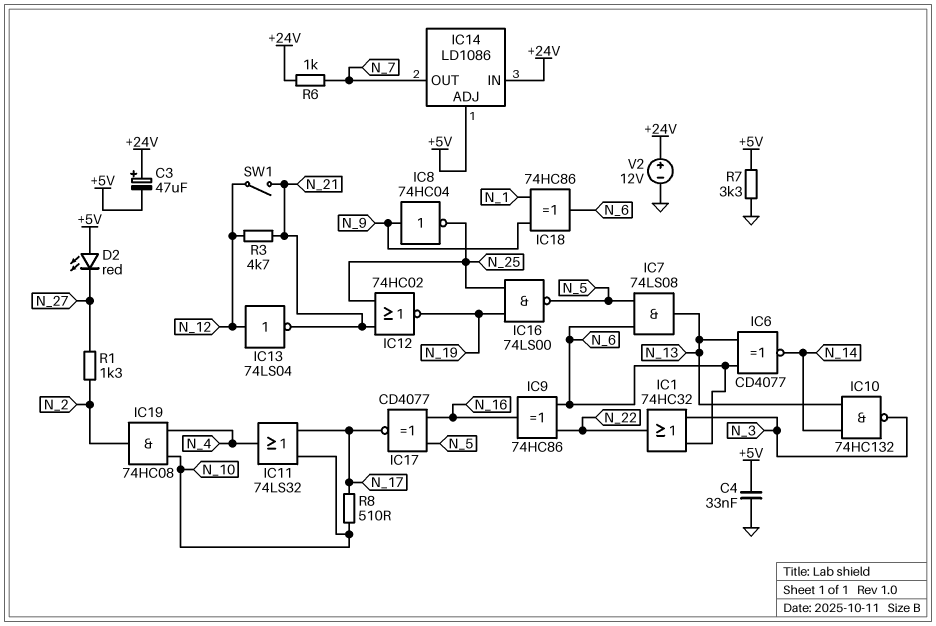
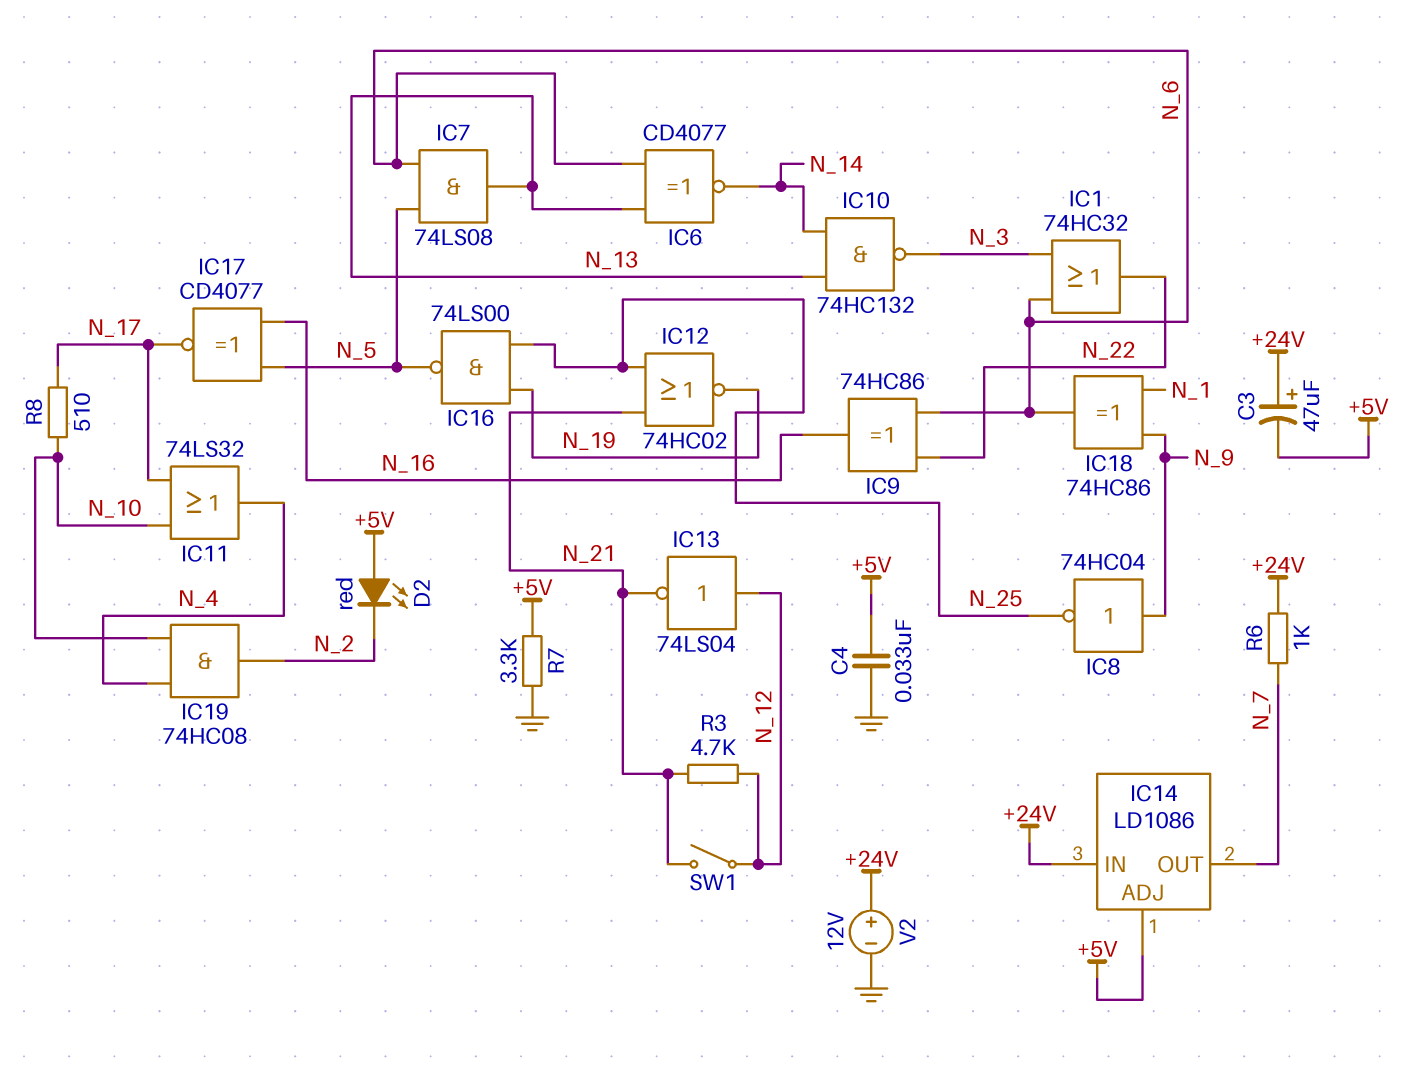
D2: LED red (A +5V, K N_27) -> LED red (A +5V, K N_2)
R1: 1.3k (N_2, N_27) -> none

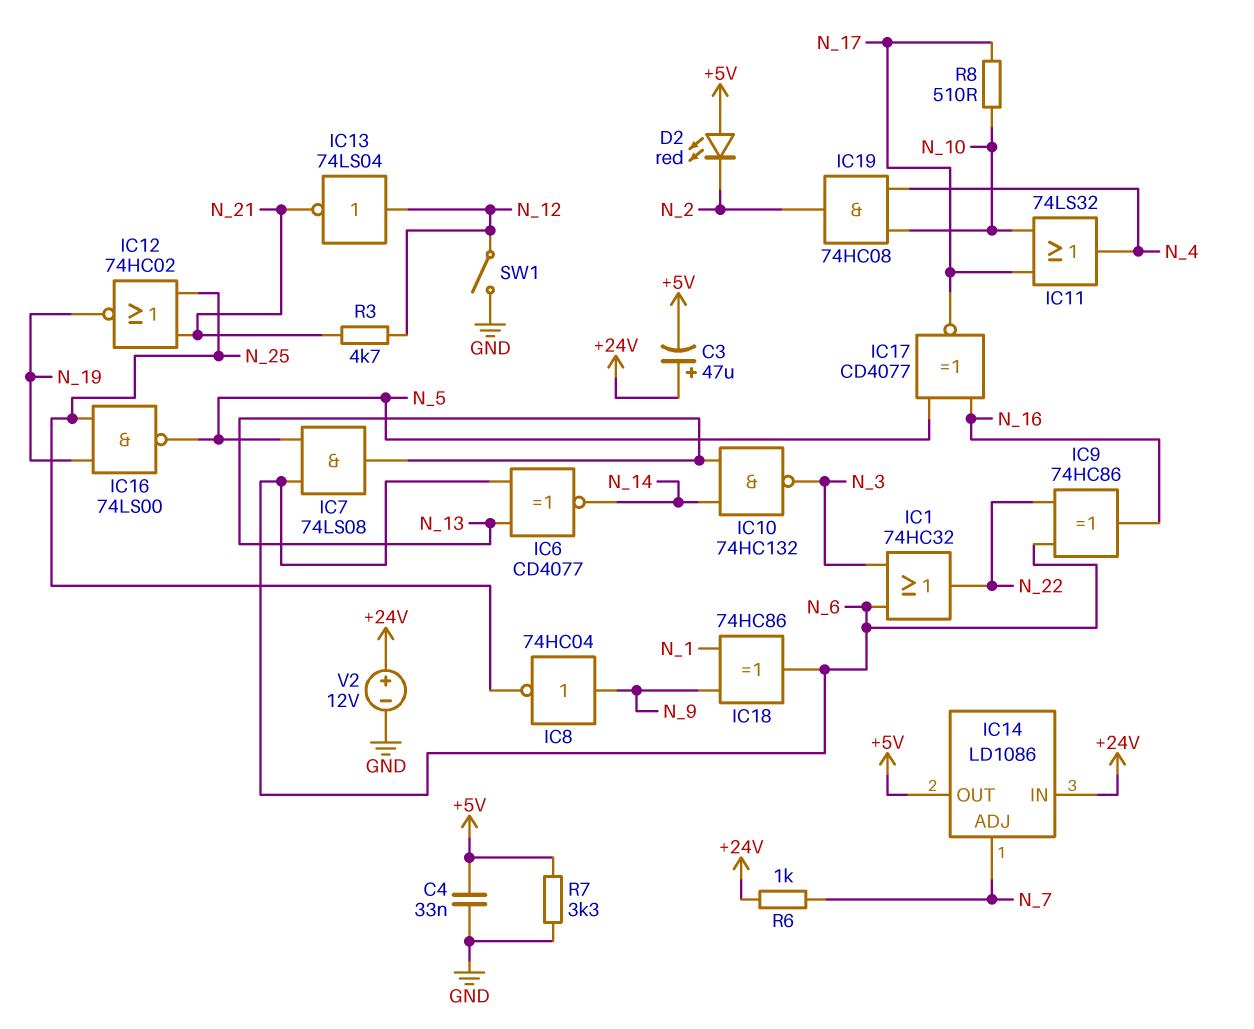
IC14 pin ADJ: +5V -> N_7
IC14 pin OUT: N_7 -> +5V
SW1: switch (N_12, N_21) -> switch (GND, N_12)

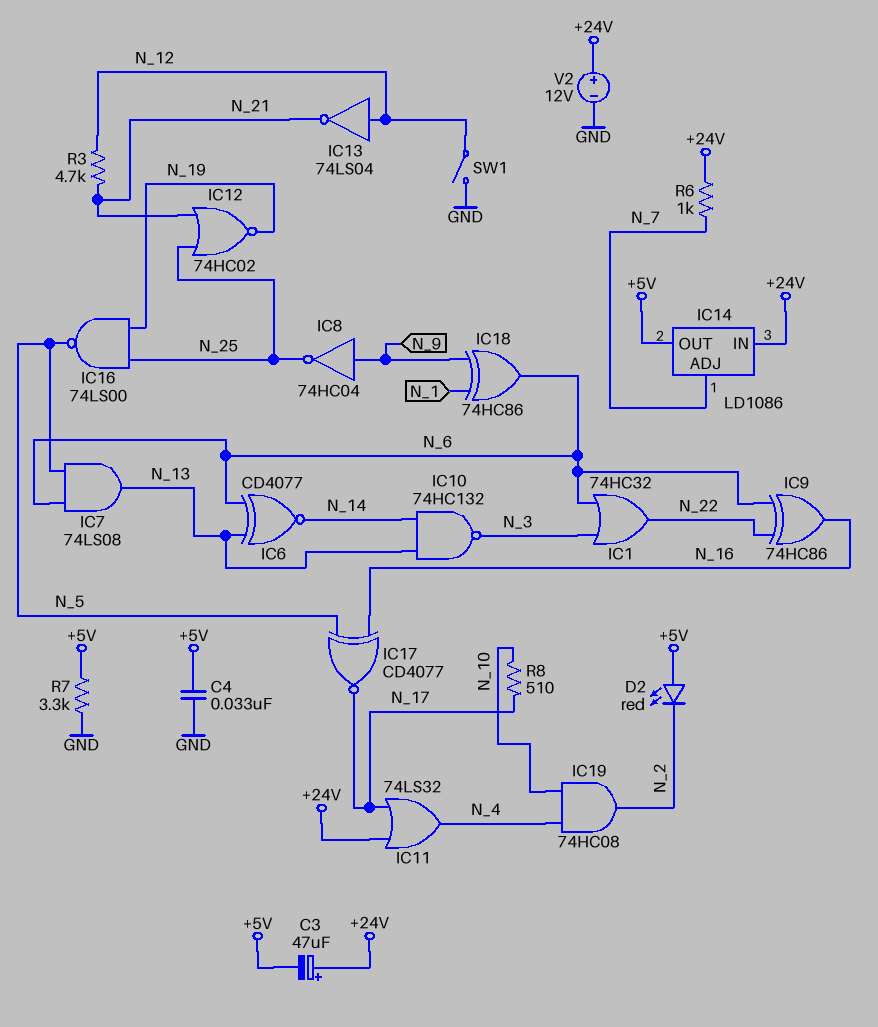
IC11: OR 74LS32 (in N_10, in N_17, out N_4) -> OR 74LS32 (in +24V, in N_17, out N_4)

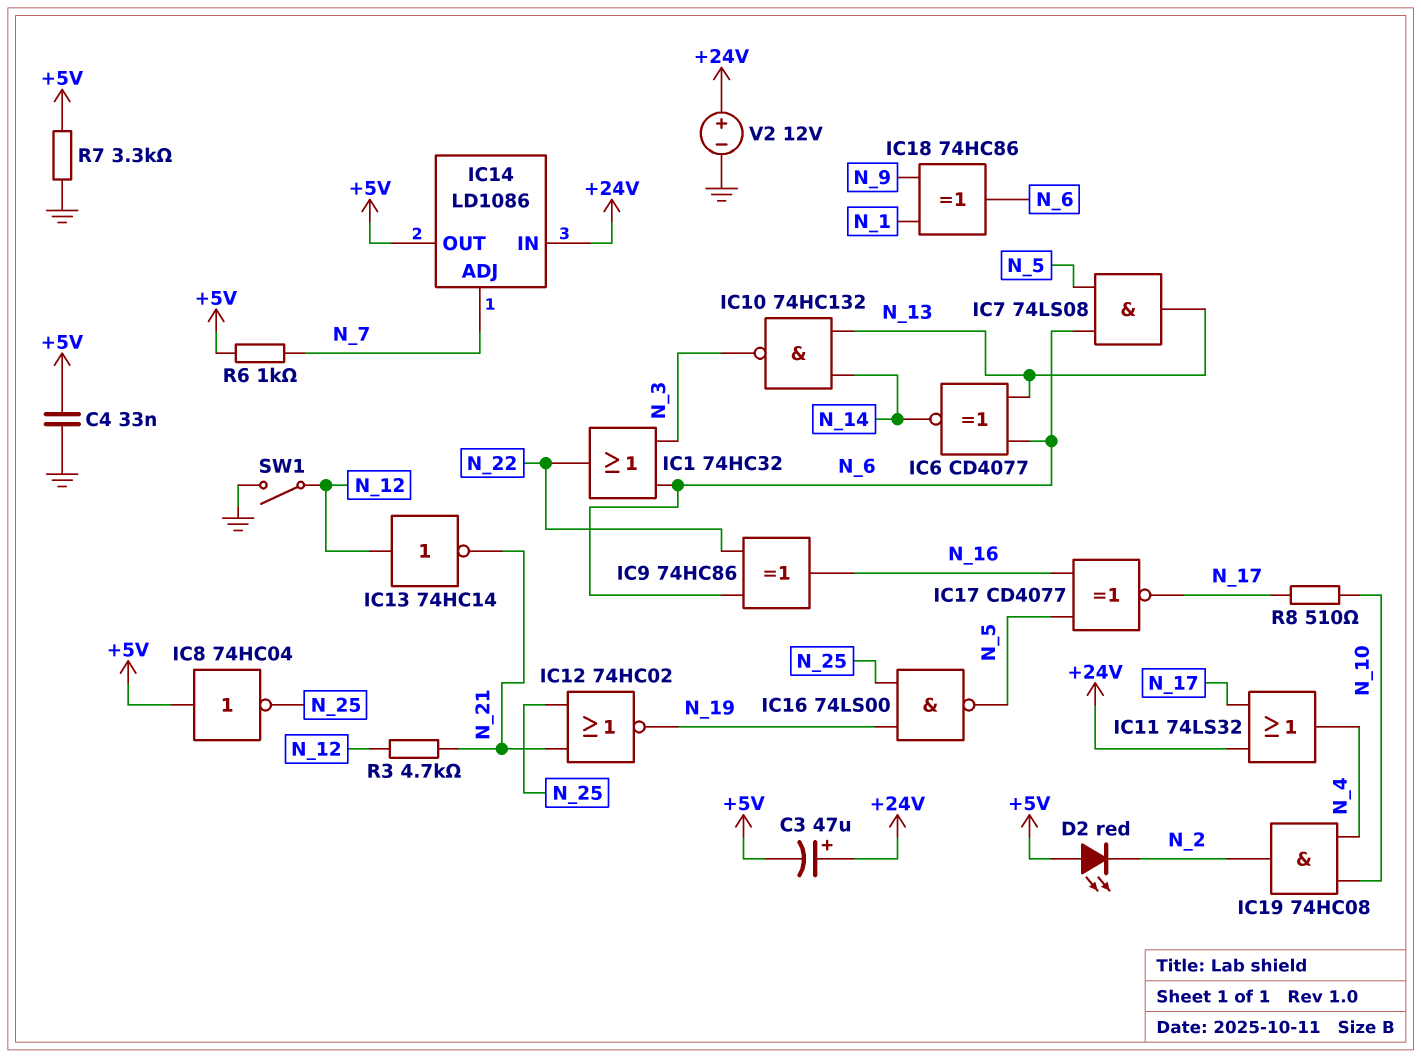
IC8: NOT 74HC04 (in N_9, out N_25) -> NOT 74HC04 (in +5V, out N_25)
IC13: NOT 74LS04 (in N_12, out N_21) -> NOT 74HC14 (in N_12, out N_21)
R6: 1k (+24V, N_7) -> 1k (+5V, N_7)

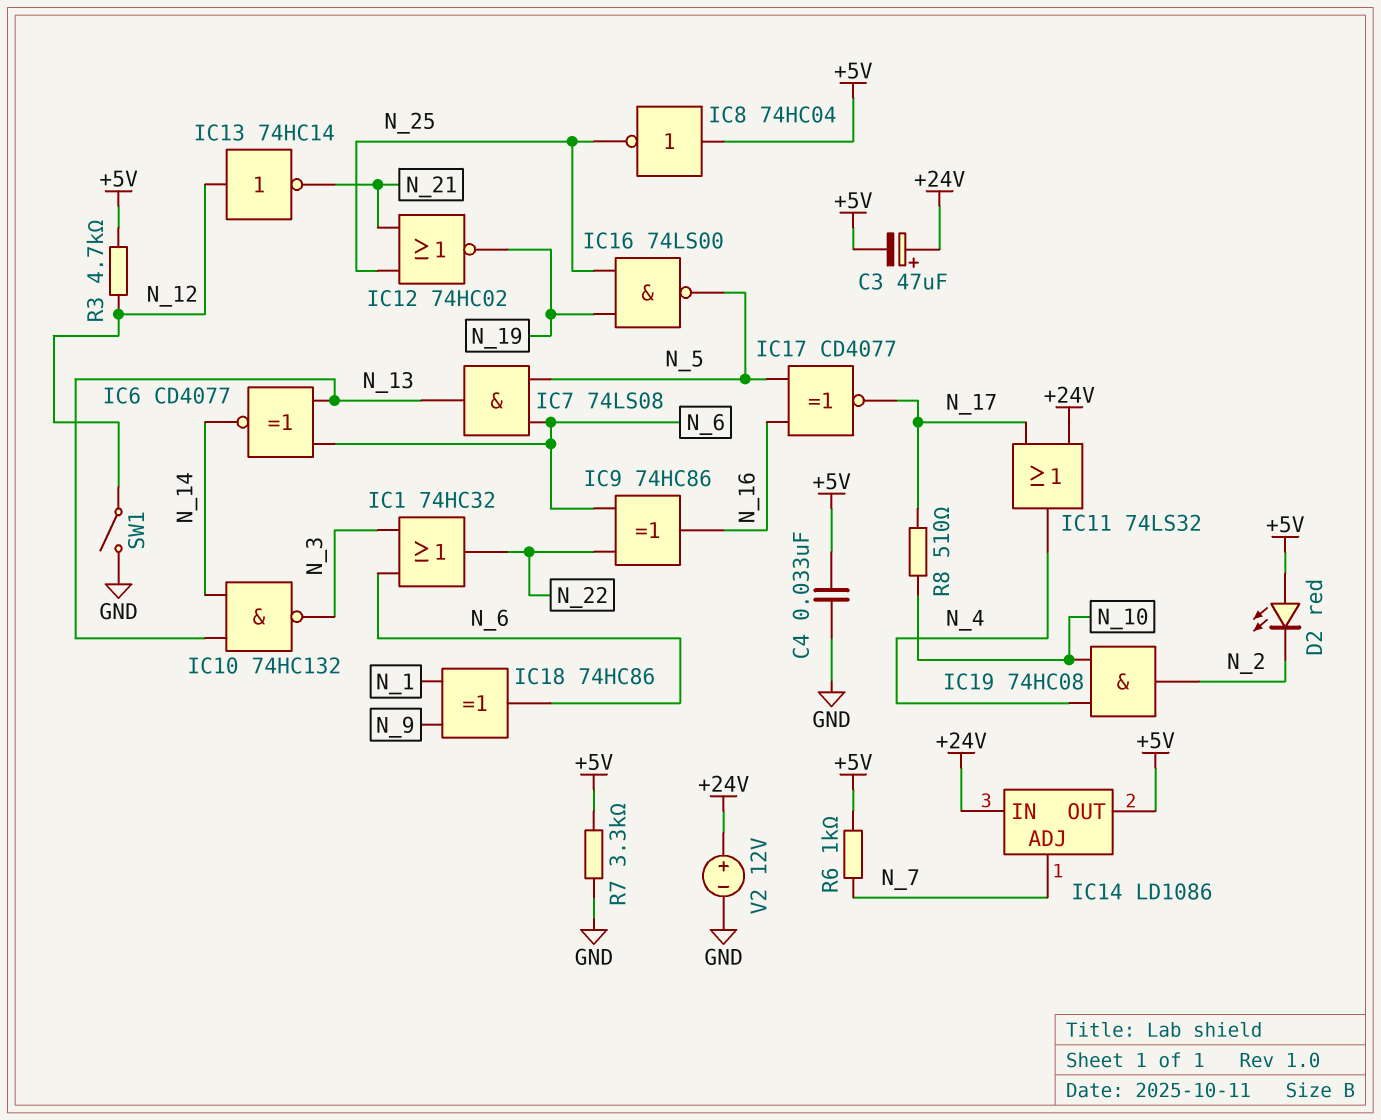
R3: 4.7k (N_12, N_21) -> 4.7k (+5V, N_12)

